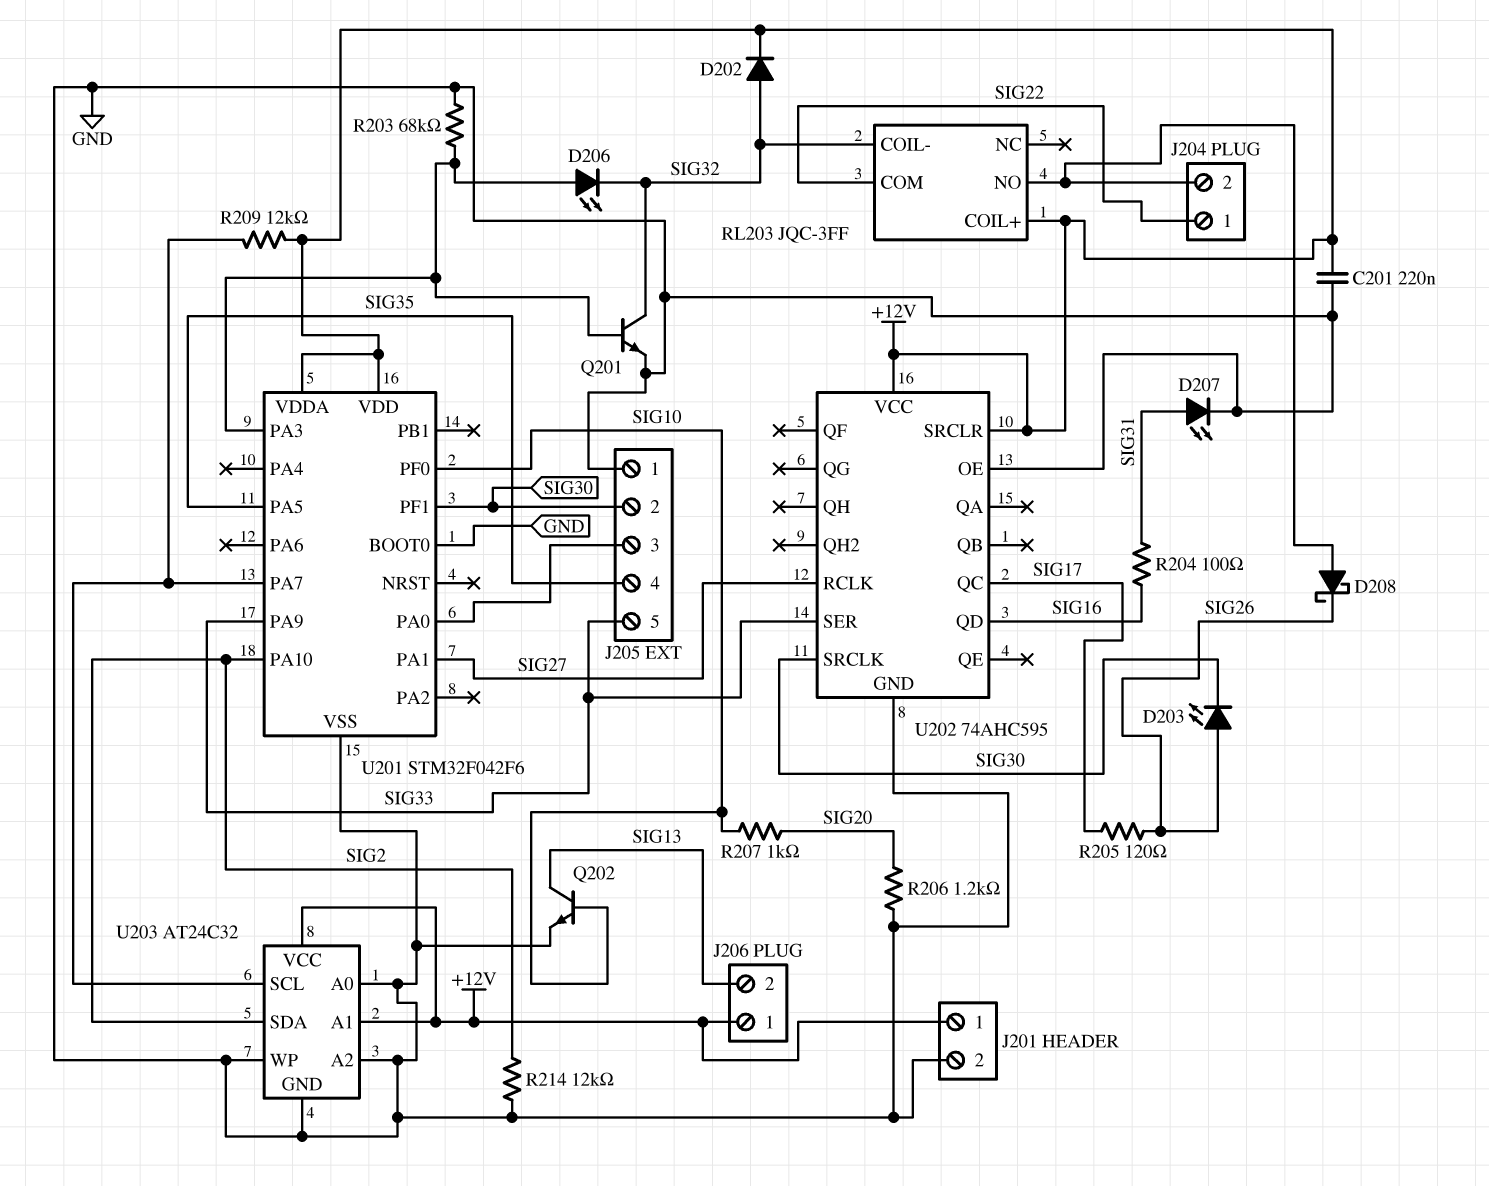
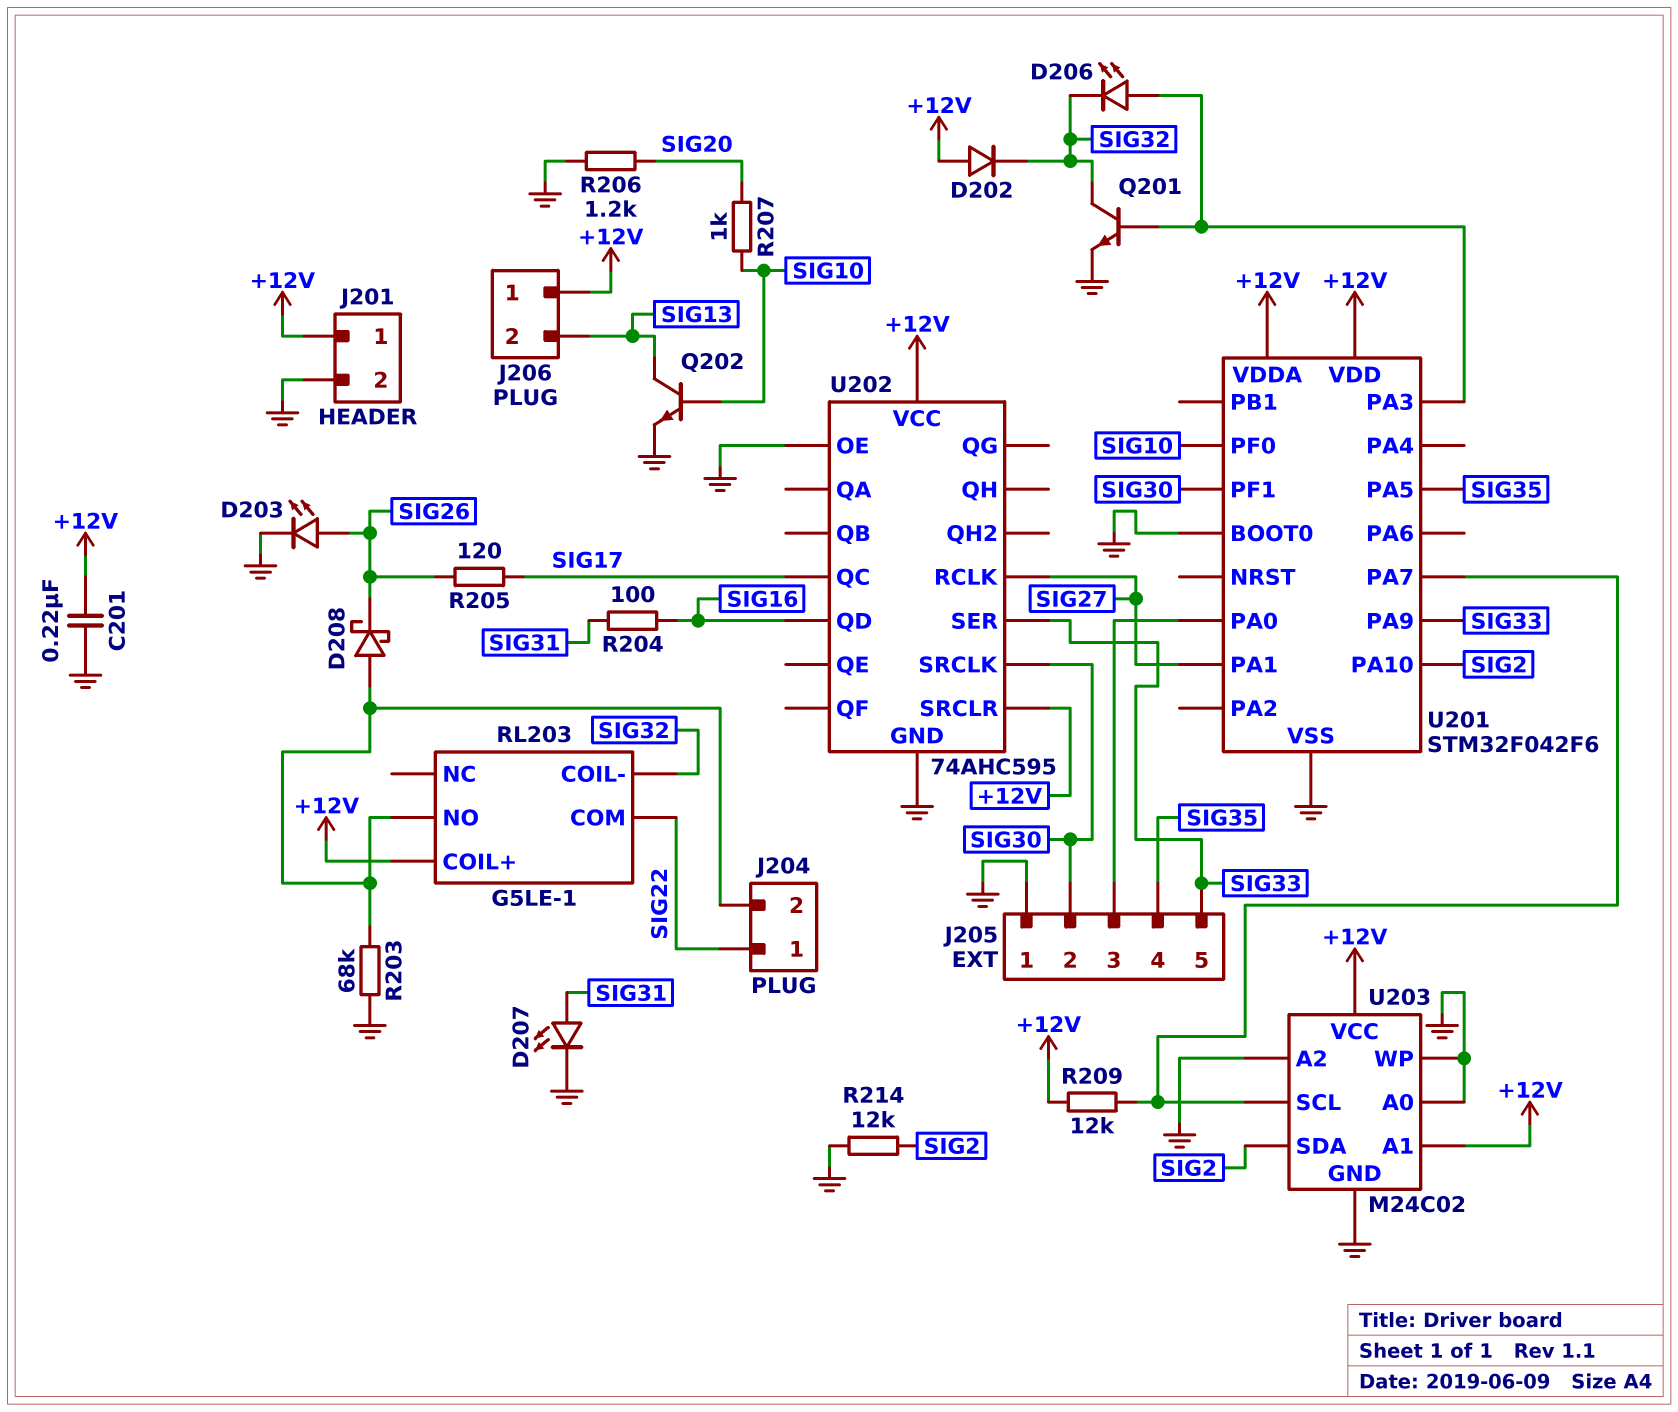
D202: diode (A SIG32, K +12V) -> diode (A +12V, K SIG32)
D203: LED (A SIG26, K SIG30) -> LED (A SIG26, K GND)
R203: 68k (GND, U201/PA3) -> 68k (GND, J204/2)
RL203: JQC-3FF -> G5LE-1
U203: AT24C32 -> M24C02

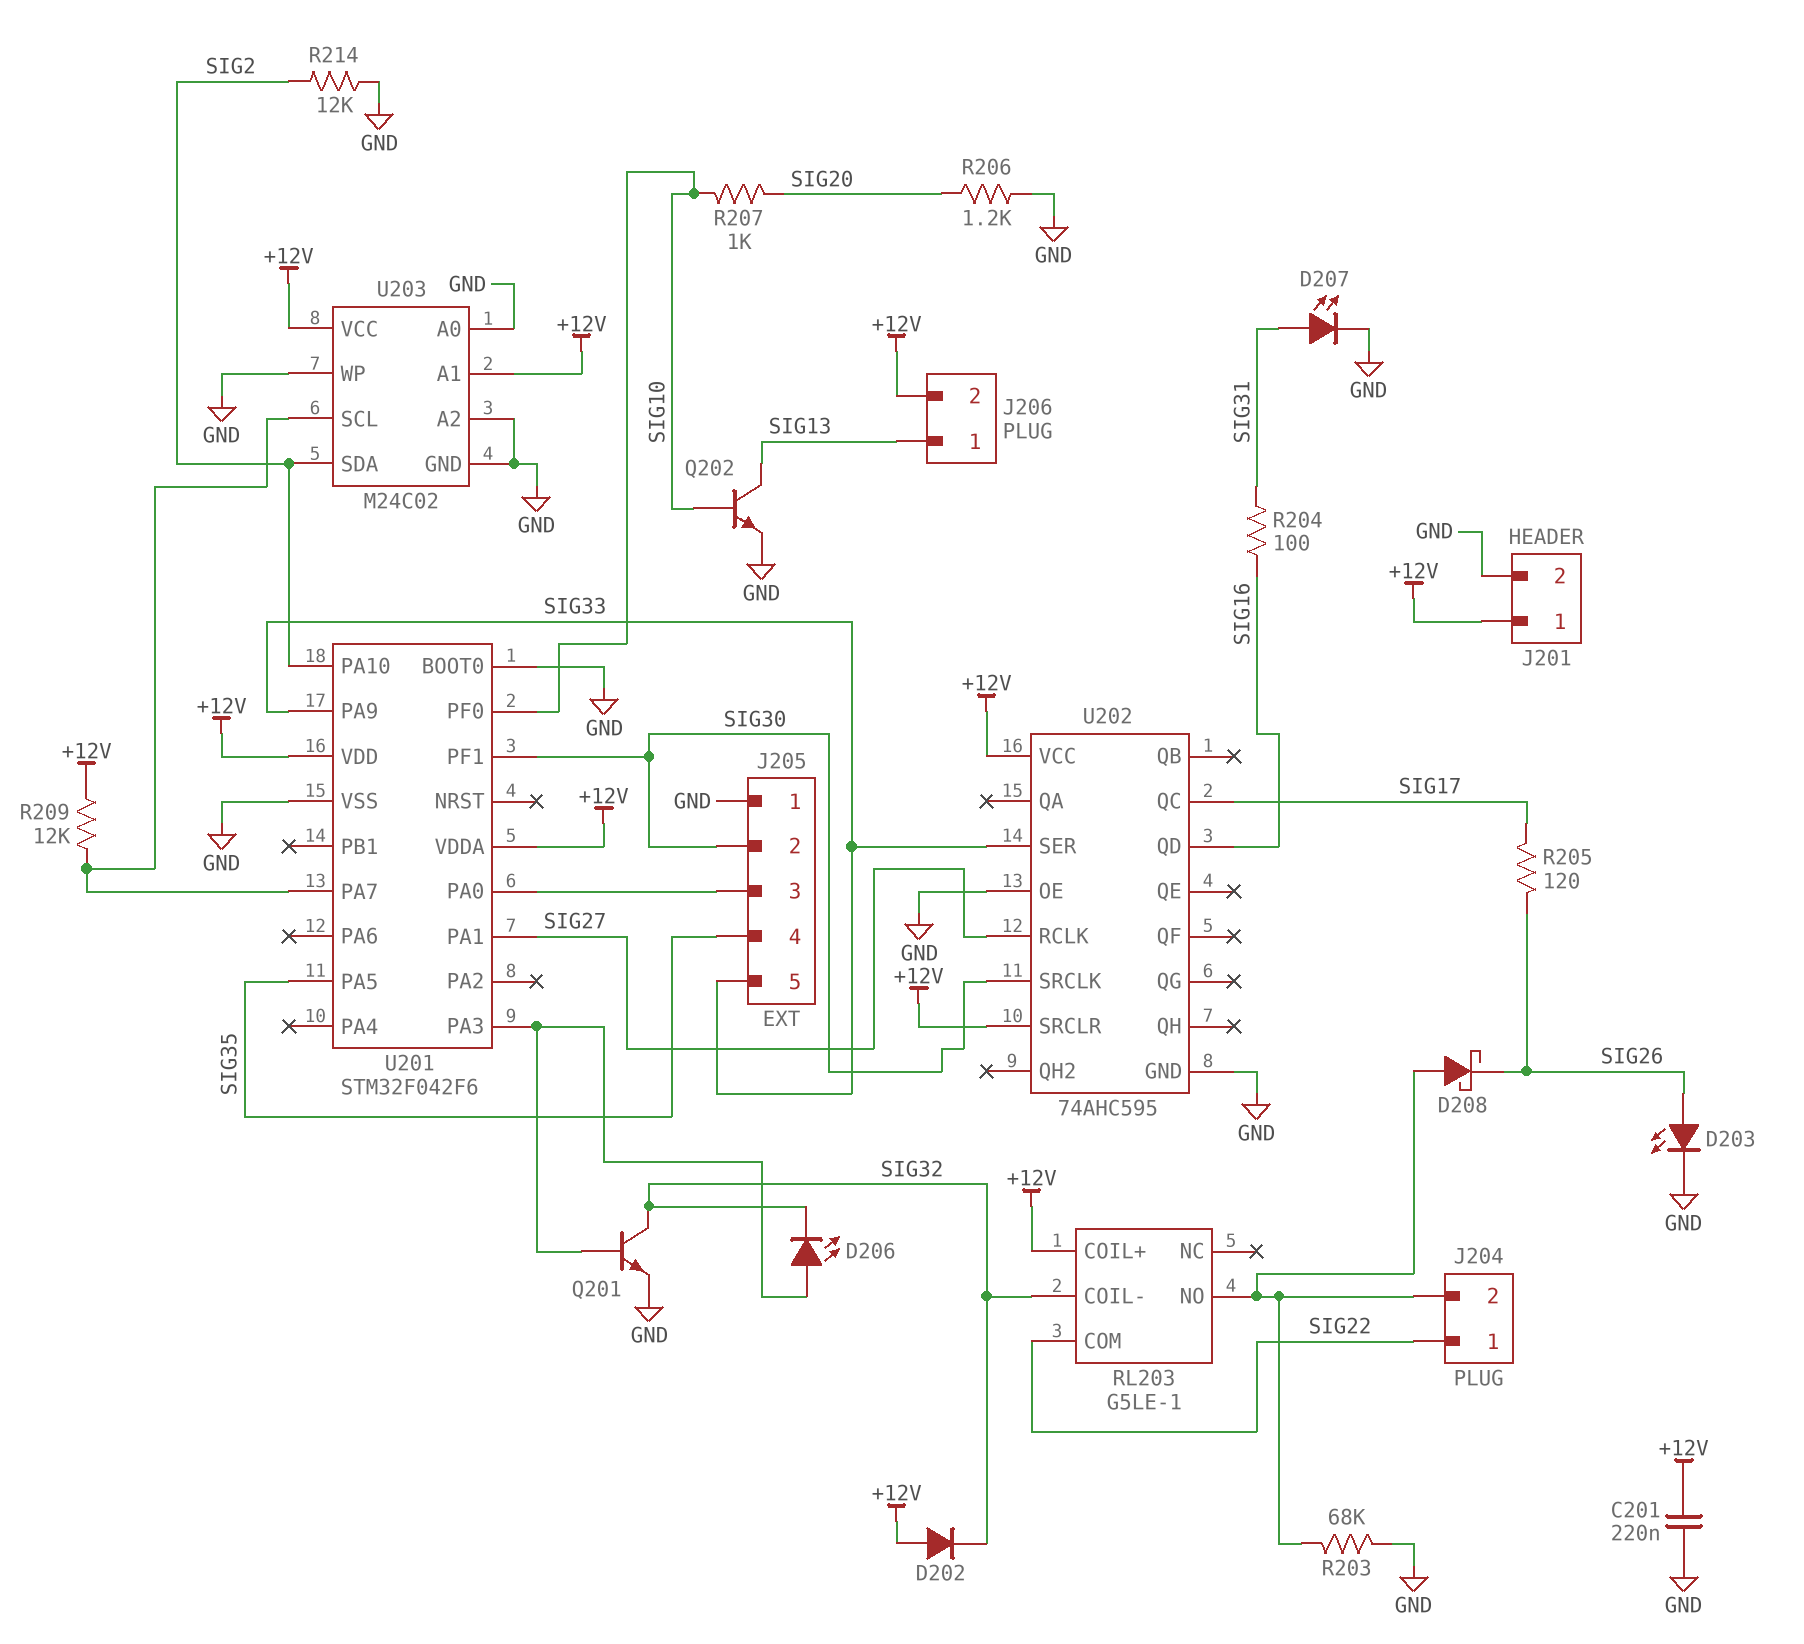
J206 pin 1: +12V -> SIG13
J206 pin 2: SIG13 -> +12V

